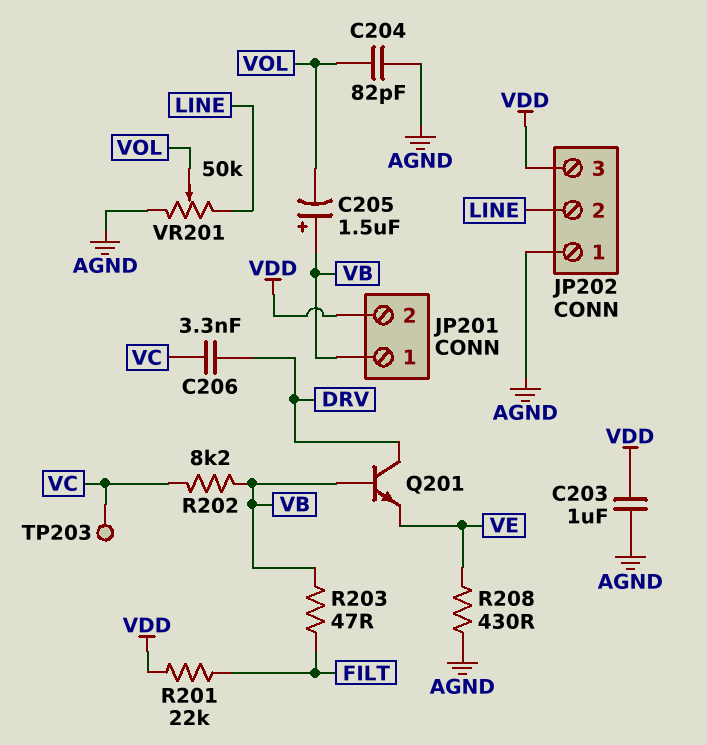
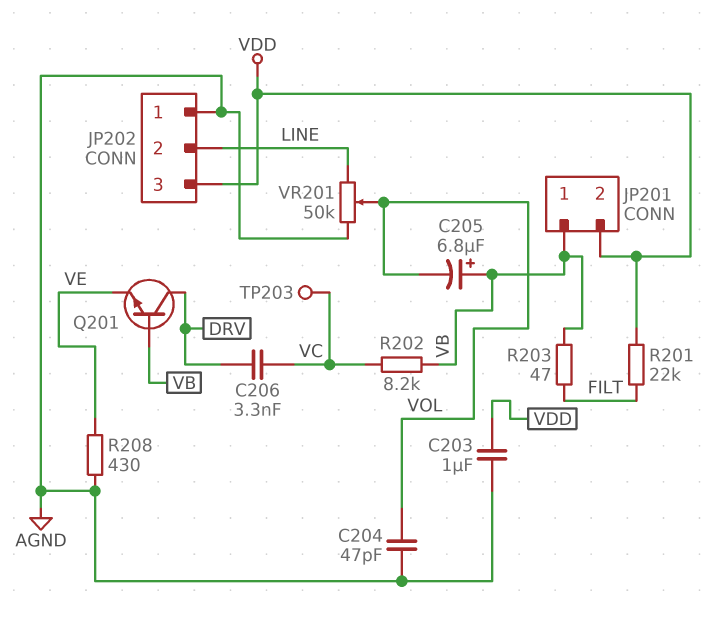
C204: 82pF (AGND, VOL) -> 47pF (AGND, VOL)
C205: 1.5uF (plus VB, minus VOL) -> 6.8uF (plus VB, minus VOL)

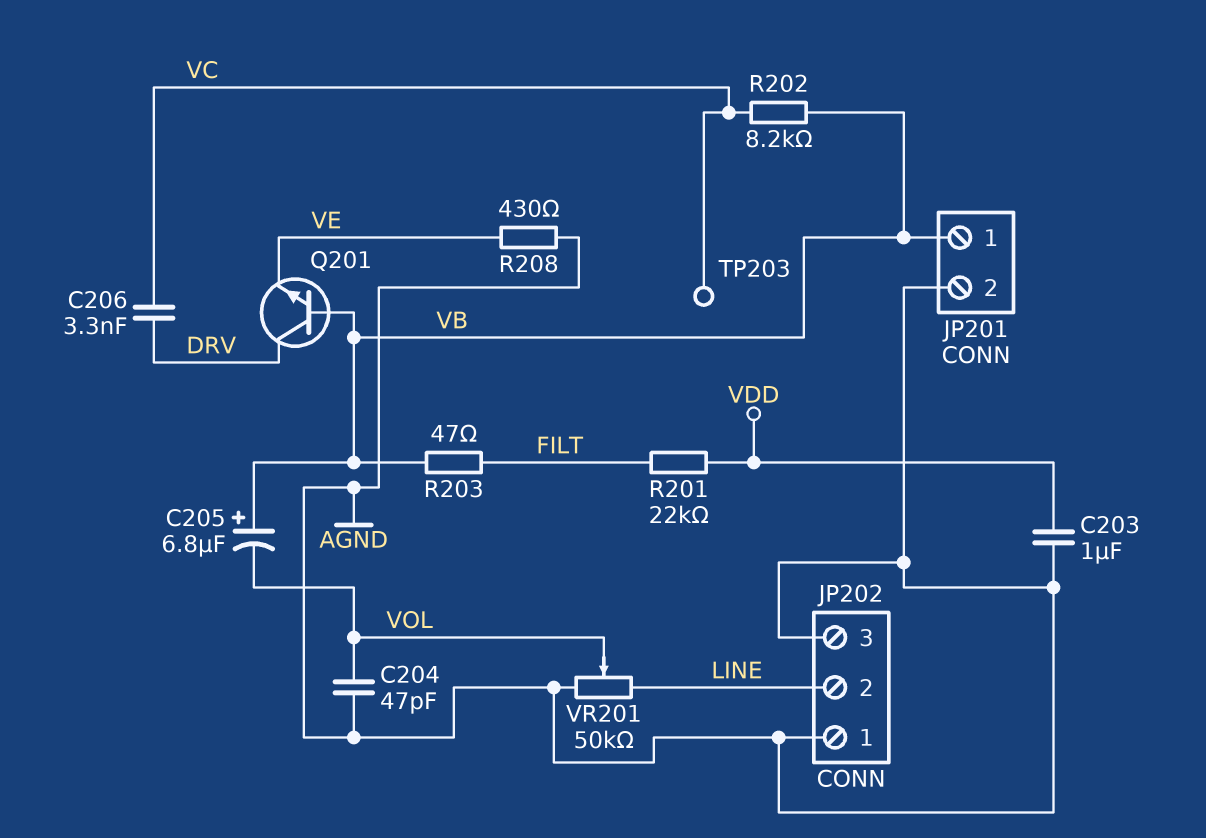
JP201 pin 2: VDD -> AGND
JP202 pin 3: VDD -> AGND

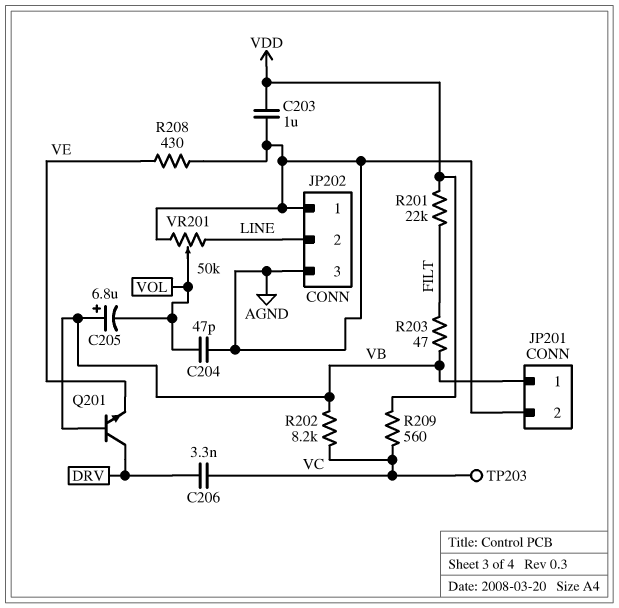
R209: none -> 560 (VC, VDD)

